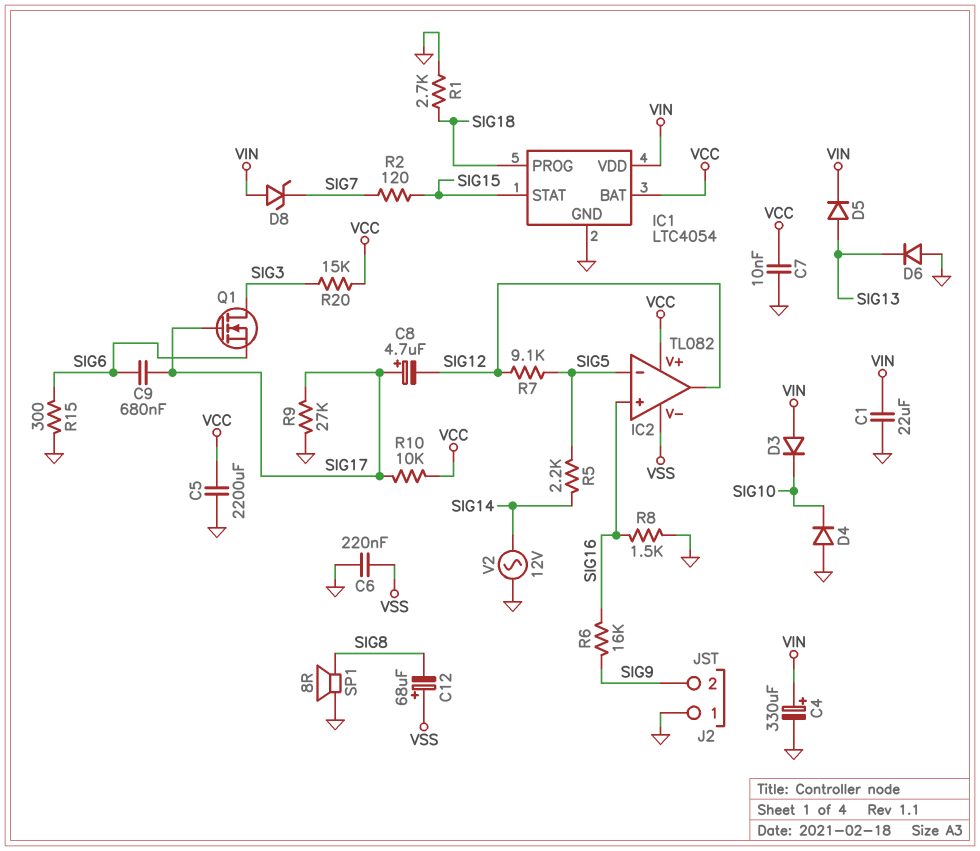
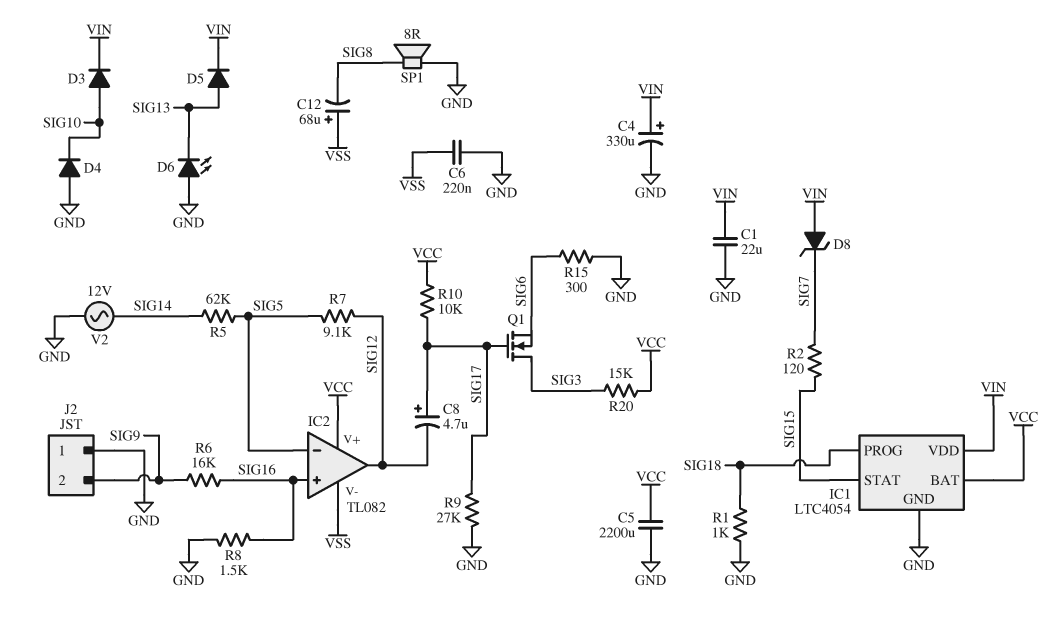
C7: 10nF (GND, VCC) -> none
C9: 680nF (SIG6, SIG17) -> none
D3: diode (A VIN, K SIG10) -> diode (A SIG10, K VIN)
D6: diode (A GND, K SIG13) -> LED (A GND, K SIG13)
R1: 2.7k (GND, SIG18) -> 1k (GND, SIG18)
R5: 2.2k (SIG5, SIG14) -> 62k (SIG5, SIG14)

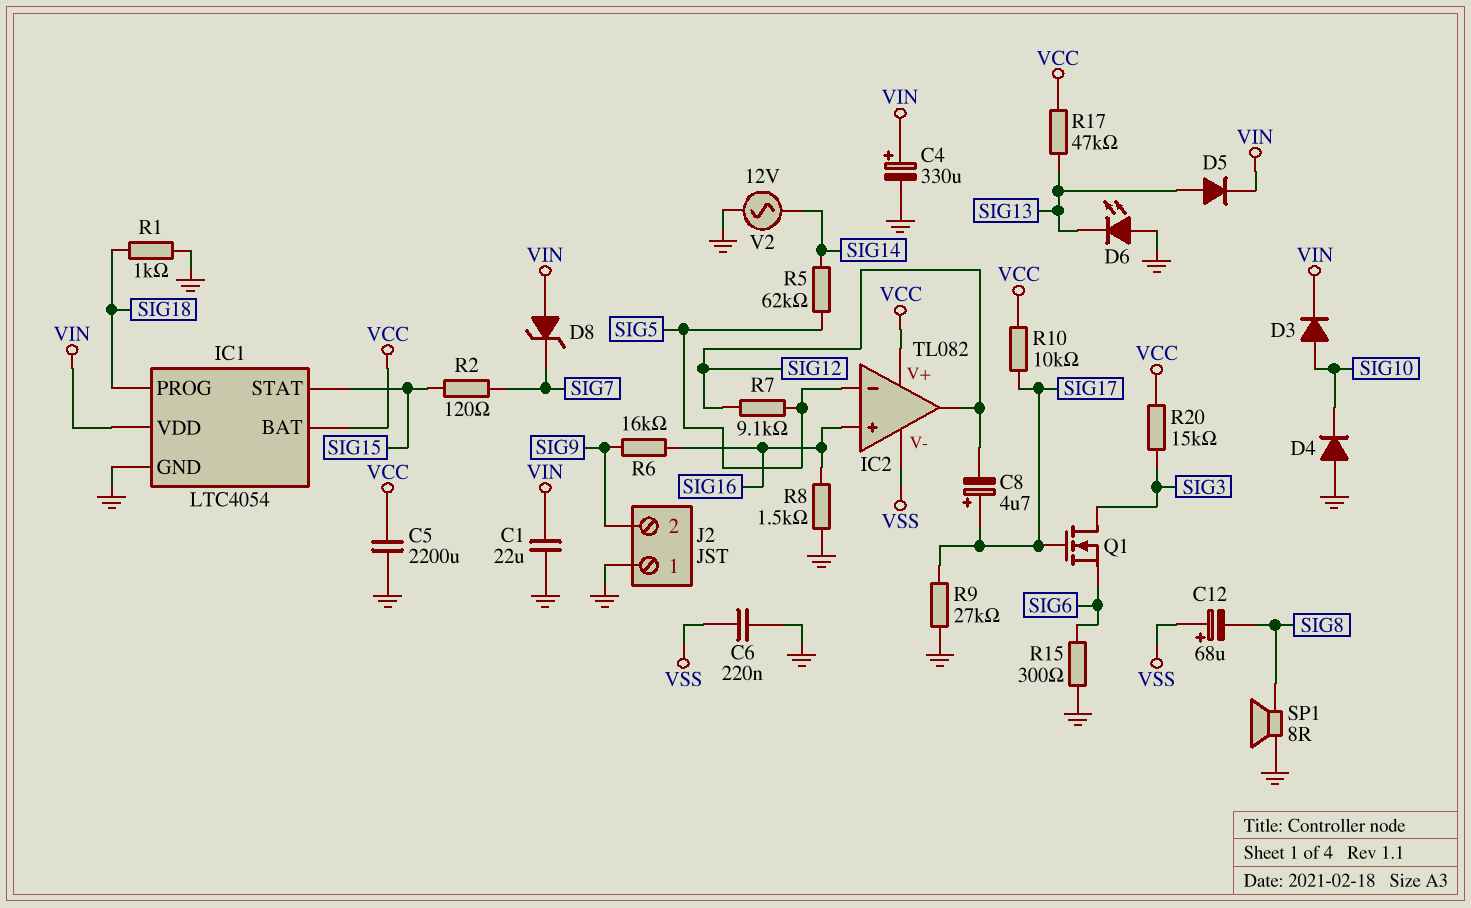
R17: none -> 47k (SIG13, VCC)

